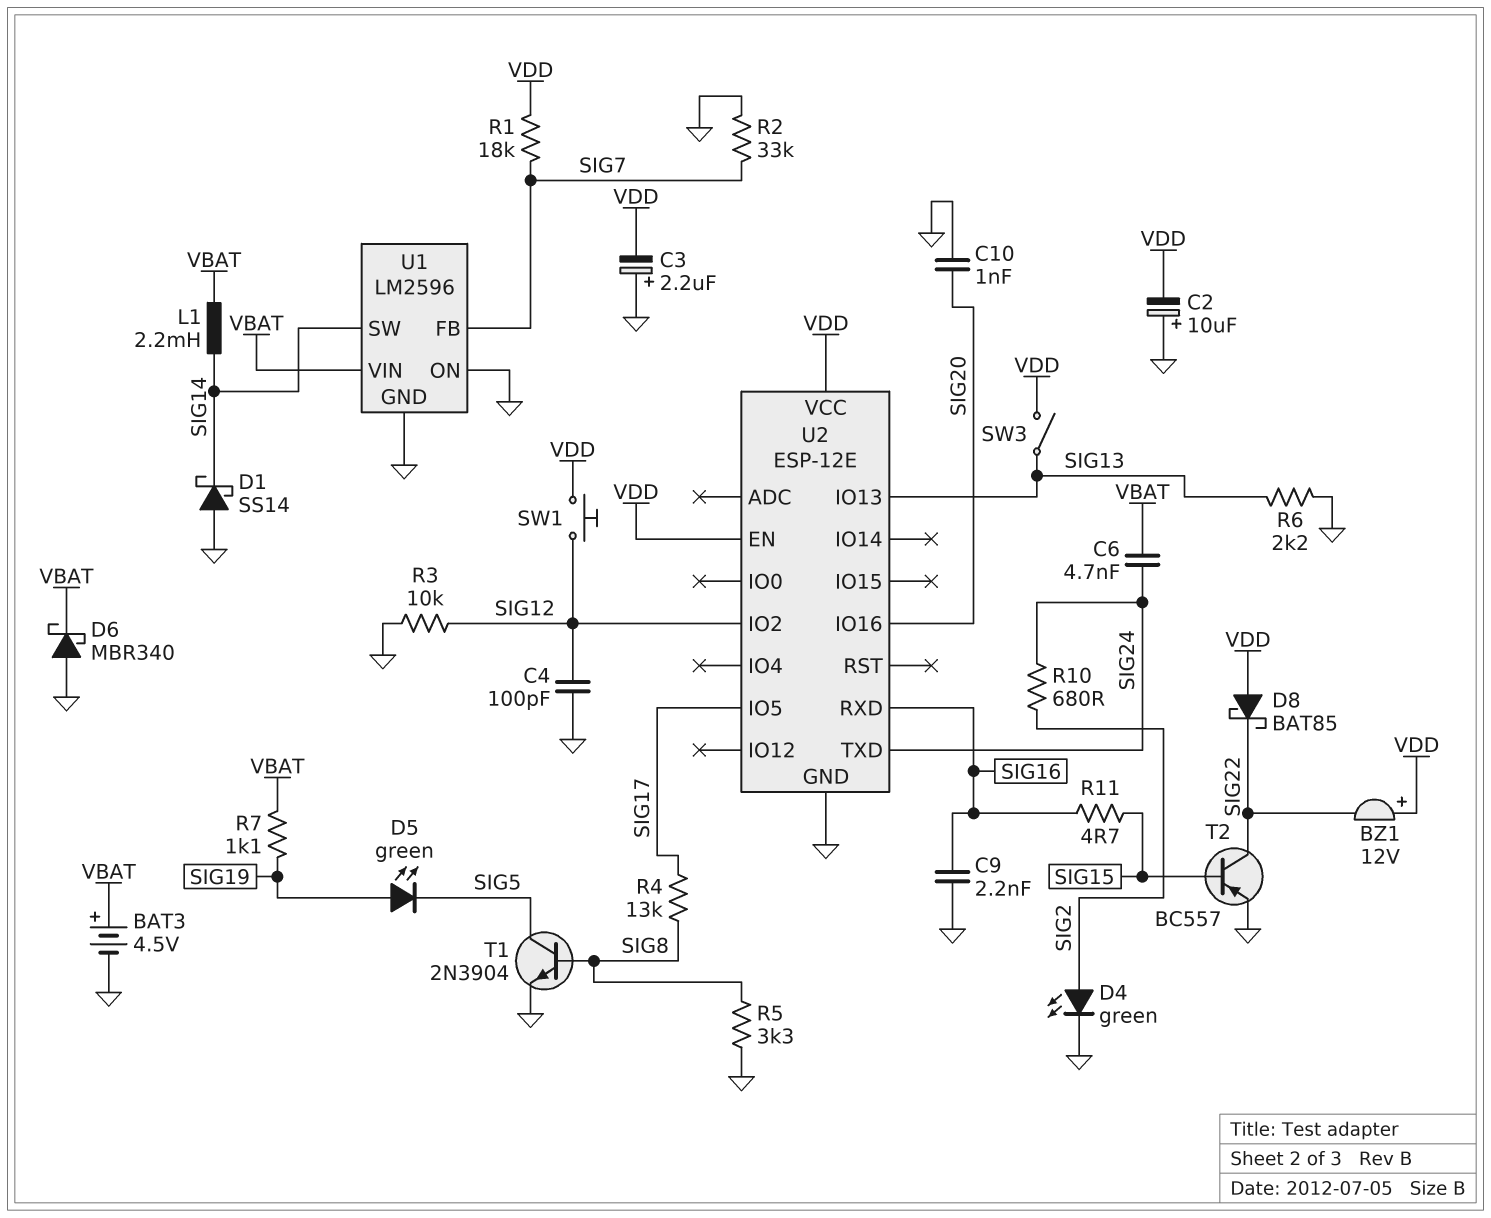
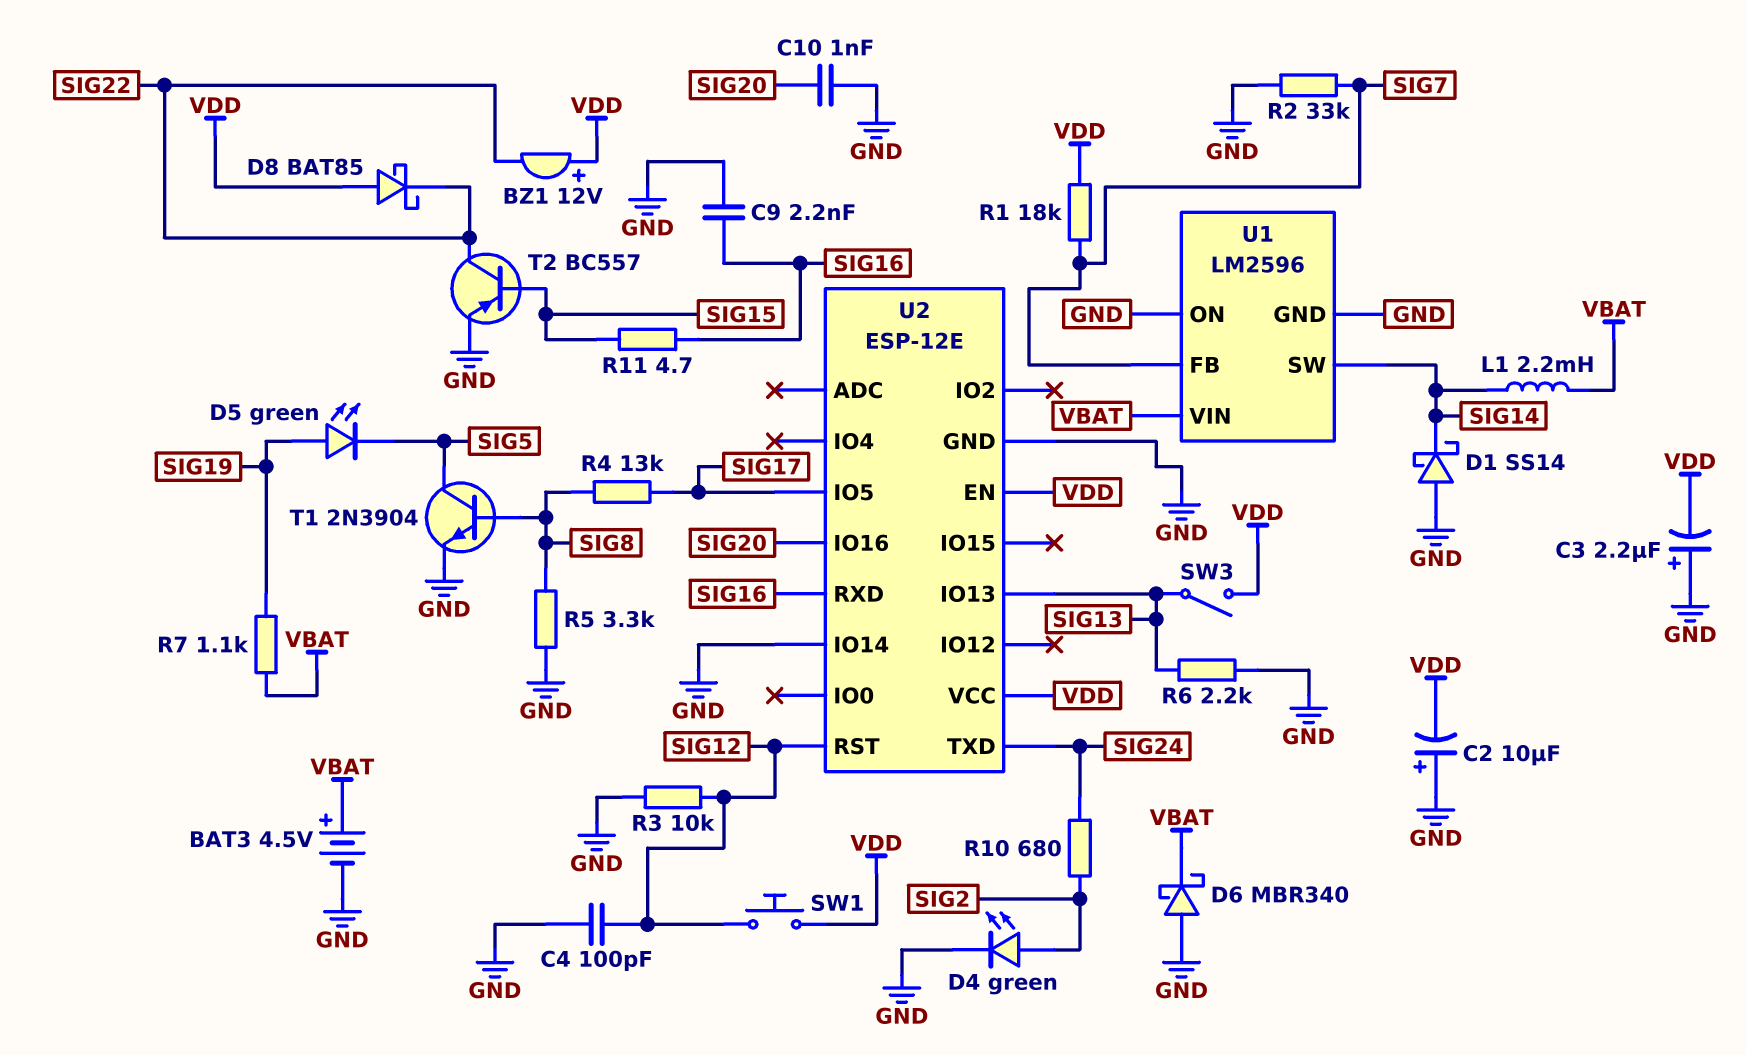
C6: 4.7nF (SIG24, VBAT) -> none
U2 pin IO2: SIG12 -> none
U2 pin IO14: none -> GND
U2 pin RST: none -> SIG12

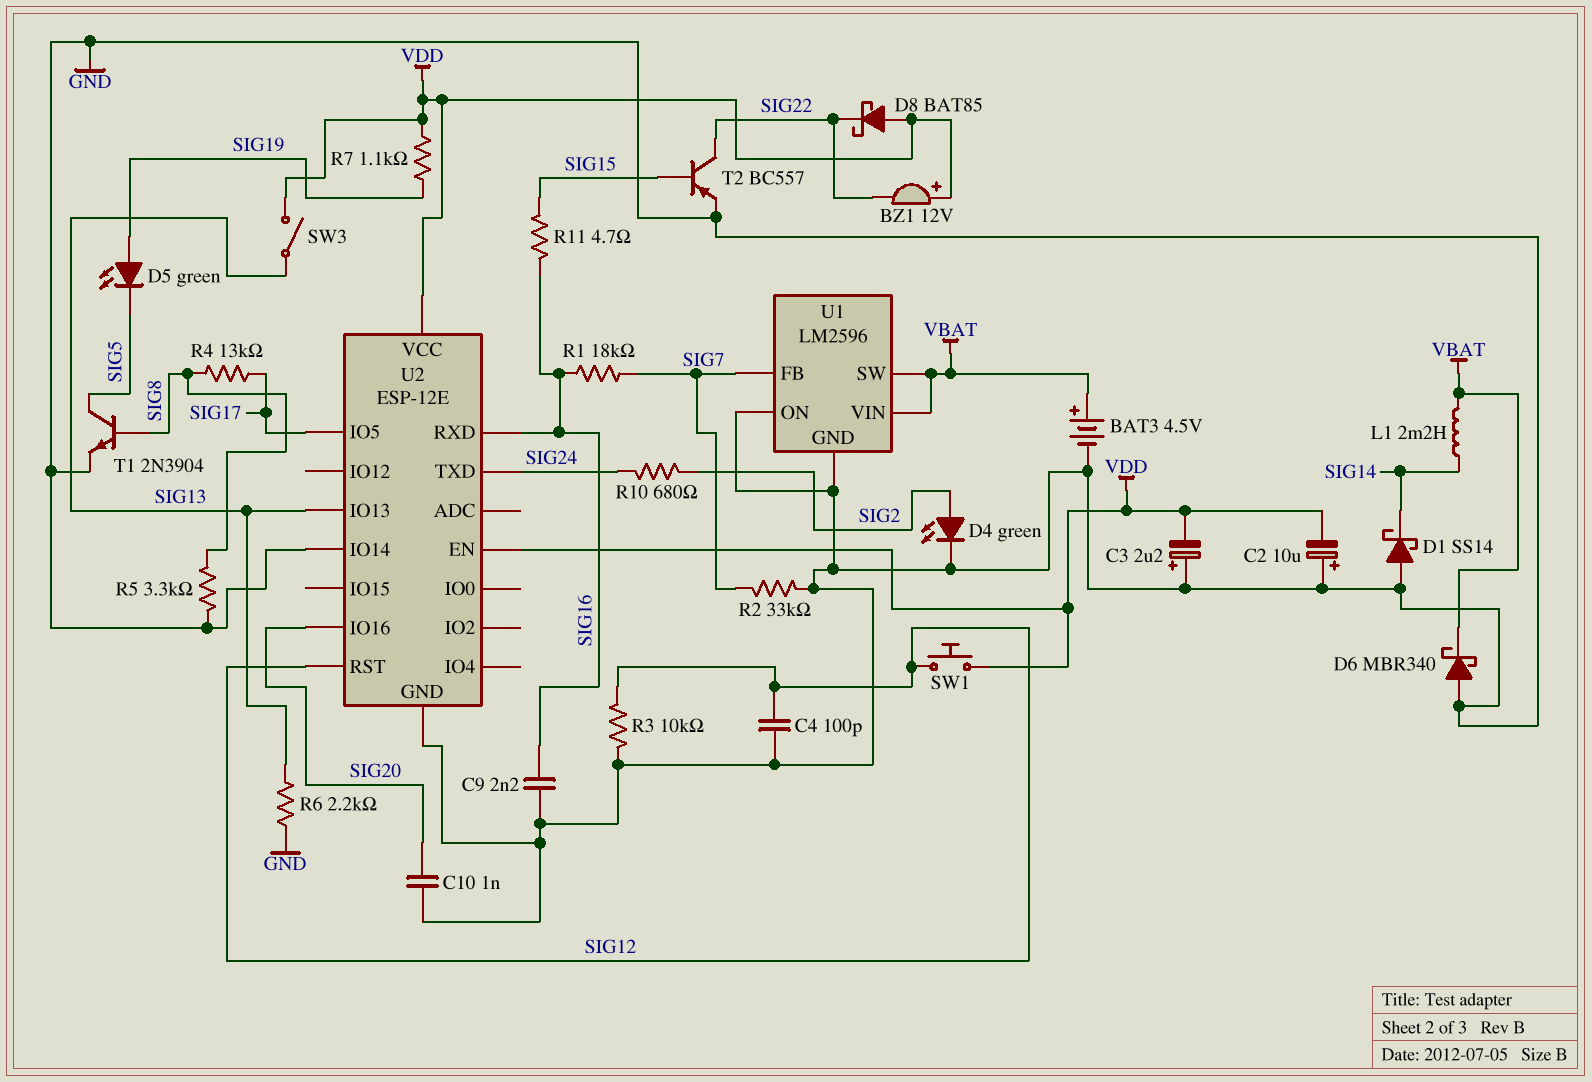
R1: 18k (SIG7, VDD) -> 18k (SIG7, SIG16)
R7: 1.1k (SIG19, VBAT) -> 1.1k (SIG19, VDD)
U1 pin SW: SIG14 -> VBAT

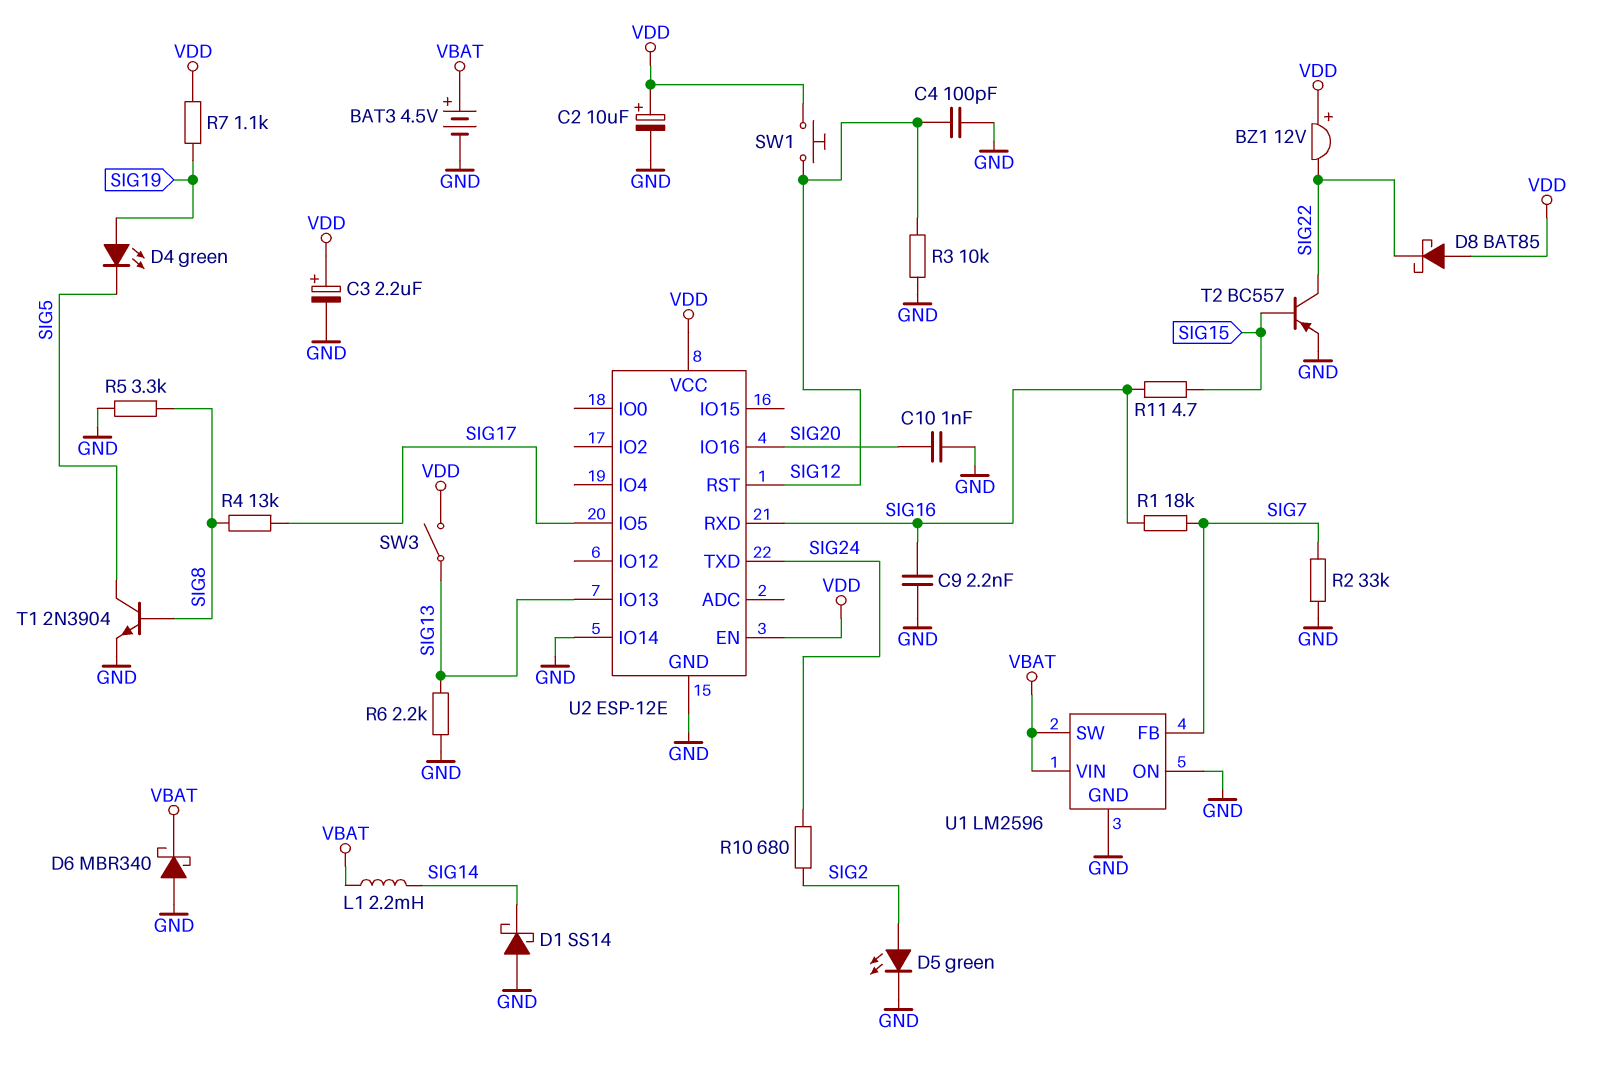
C2: 10uF (plus GND, minus VDD) -> 10uF (plus VDD, minus GND)
C3: 2.2uF (plus GND, minus VDD) -> 2.2uF (plus VDD, minus GND)
D4: LED green (A SIG2, K GND) -> LED green (A SIG19, K SIG5)
D5: LED green (A SIG19, K SIG5) -> LED green (A SIG2, K GND)

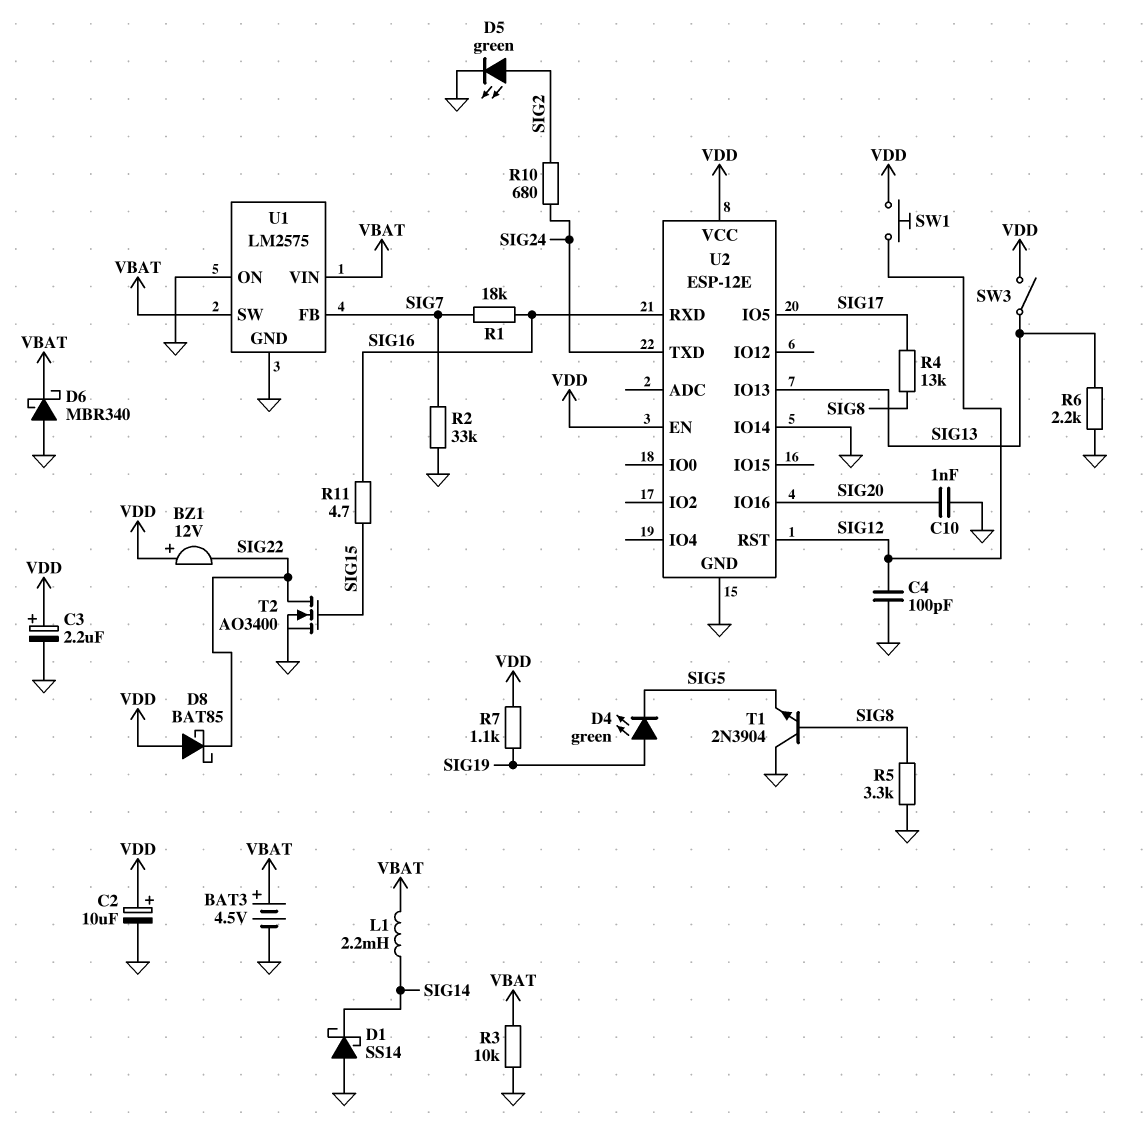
C9: 2.2nF (GND, SIG16) -> none
R3: 10k (GND, SIG12) -> 10k (GND, VBAT)
T1: NPN 2N3904 (B SIG8, C SIG5, E GND) -> NPN 2N3904 (B SIG8, C GND, E SIG5)
T2: PNP BC557 (B SIG15, C SIG22, E GND) -> NMOS AO3400 (G SIG15, D SIG22, S GND)
U1: LM2596 -> LM2575

